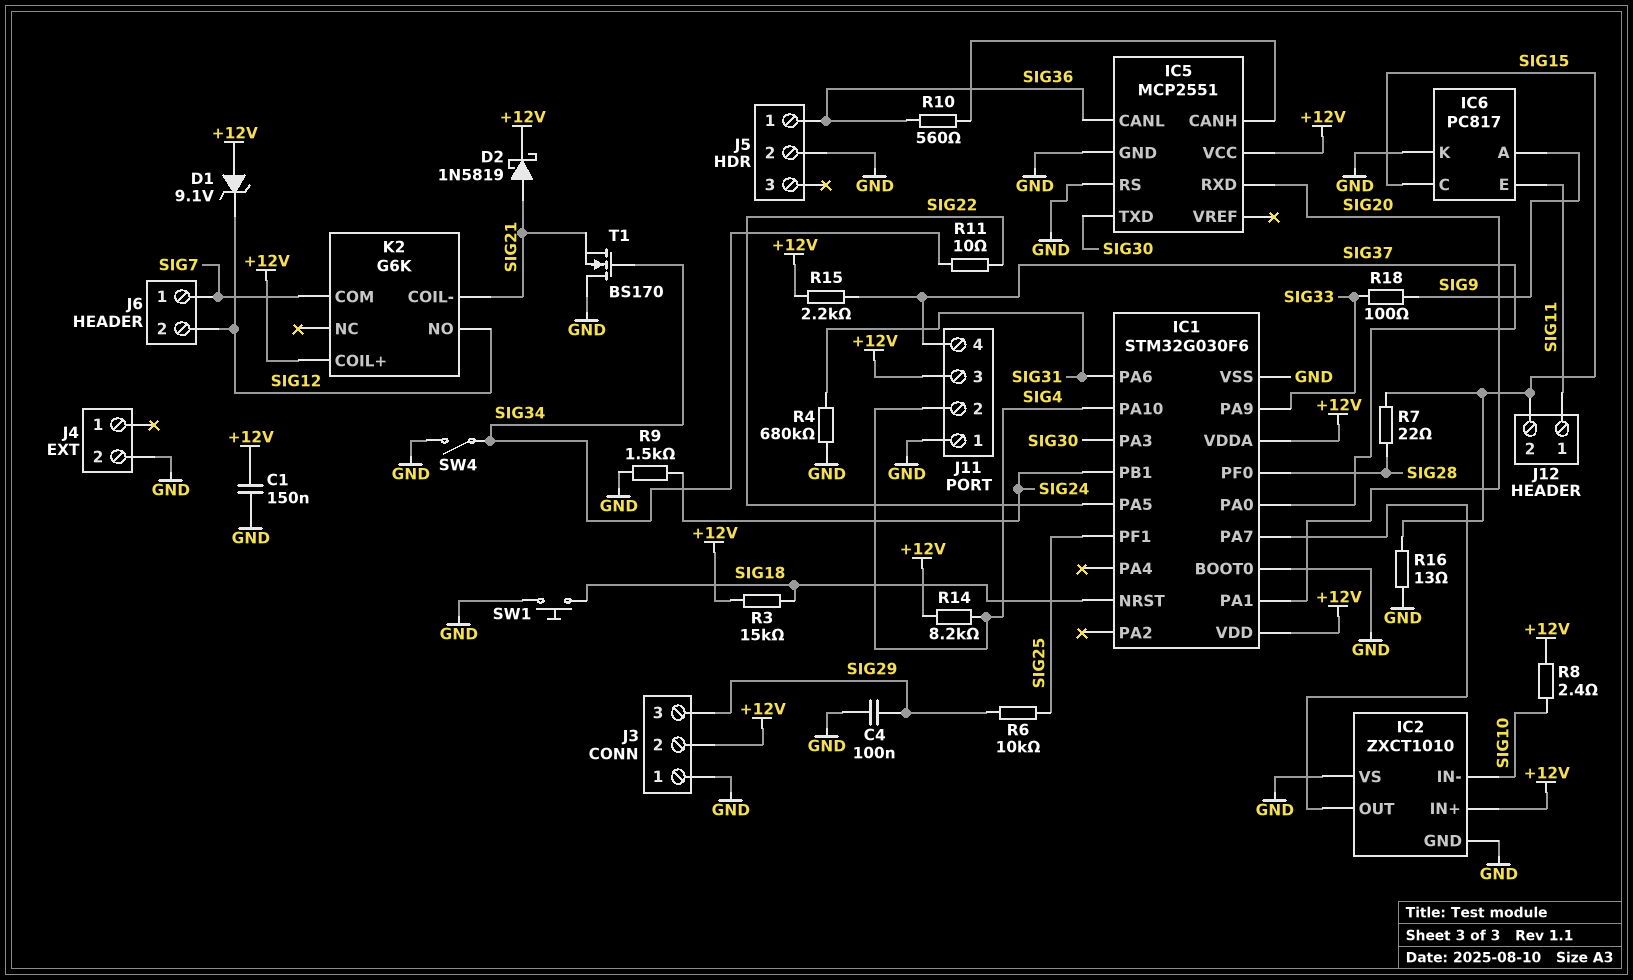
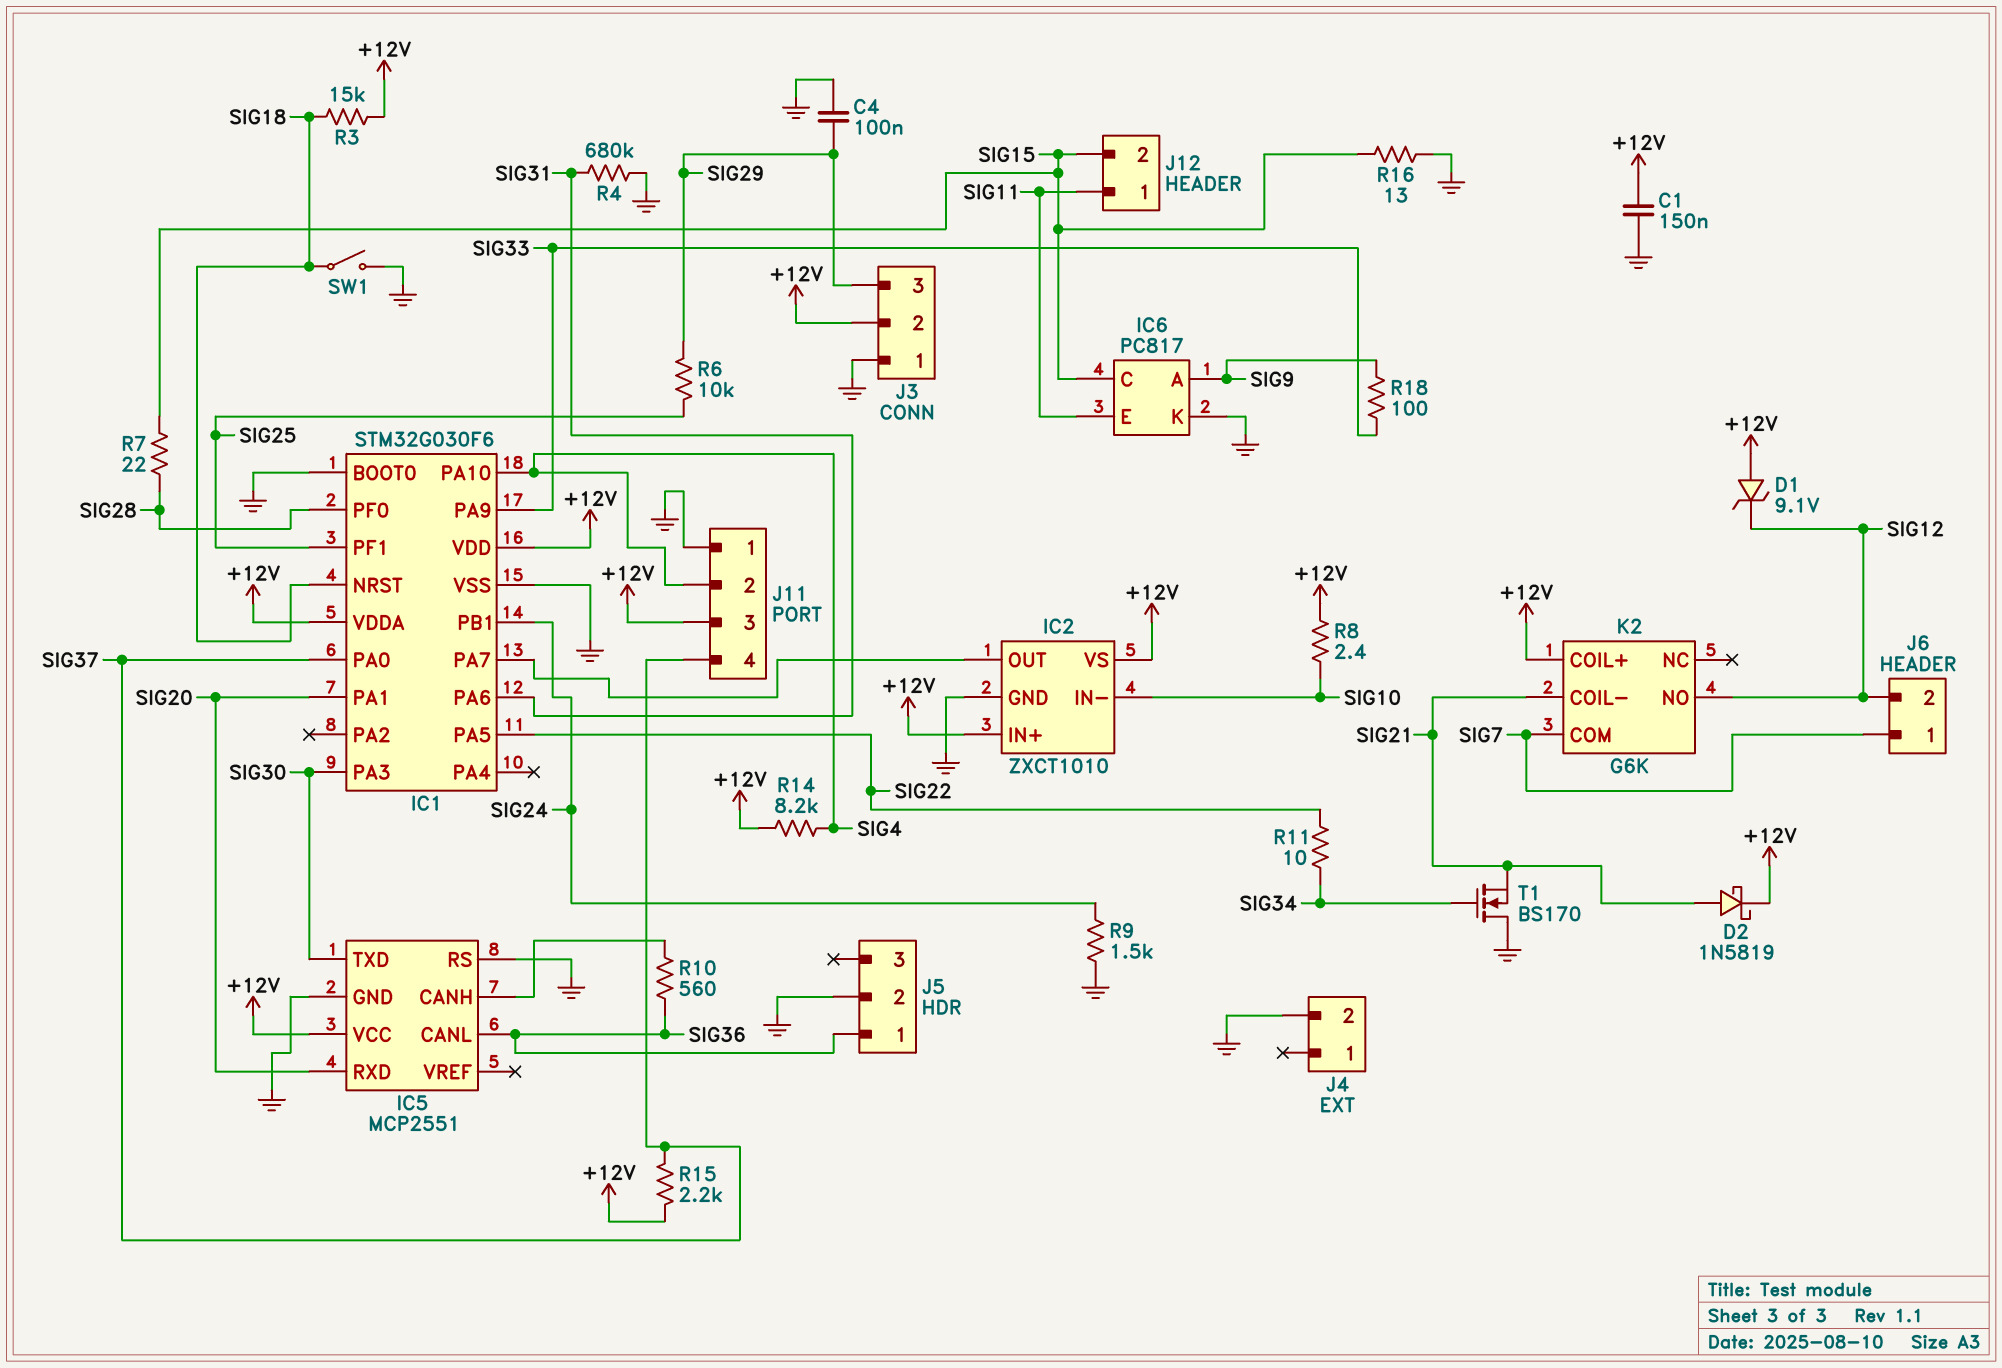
IC2 pin VS: GND -> +12V
SW1: button (GND, SIG18) -> switch (GND, SIG18)
SW4: switch (GND, SIG34) -> none

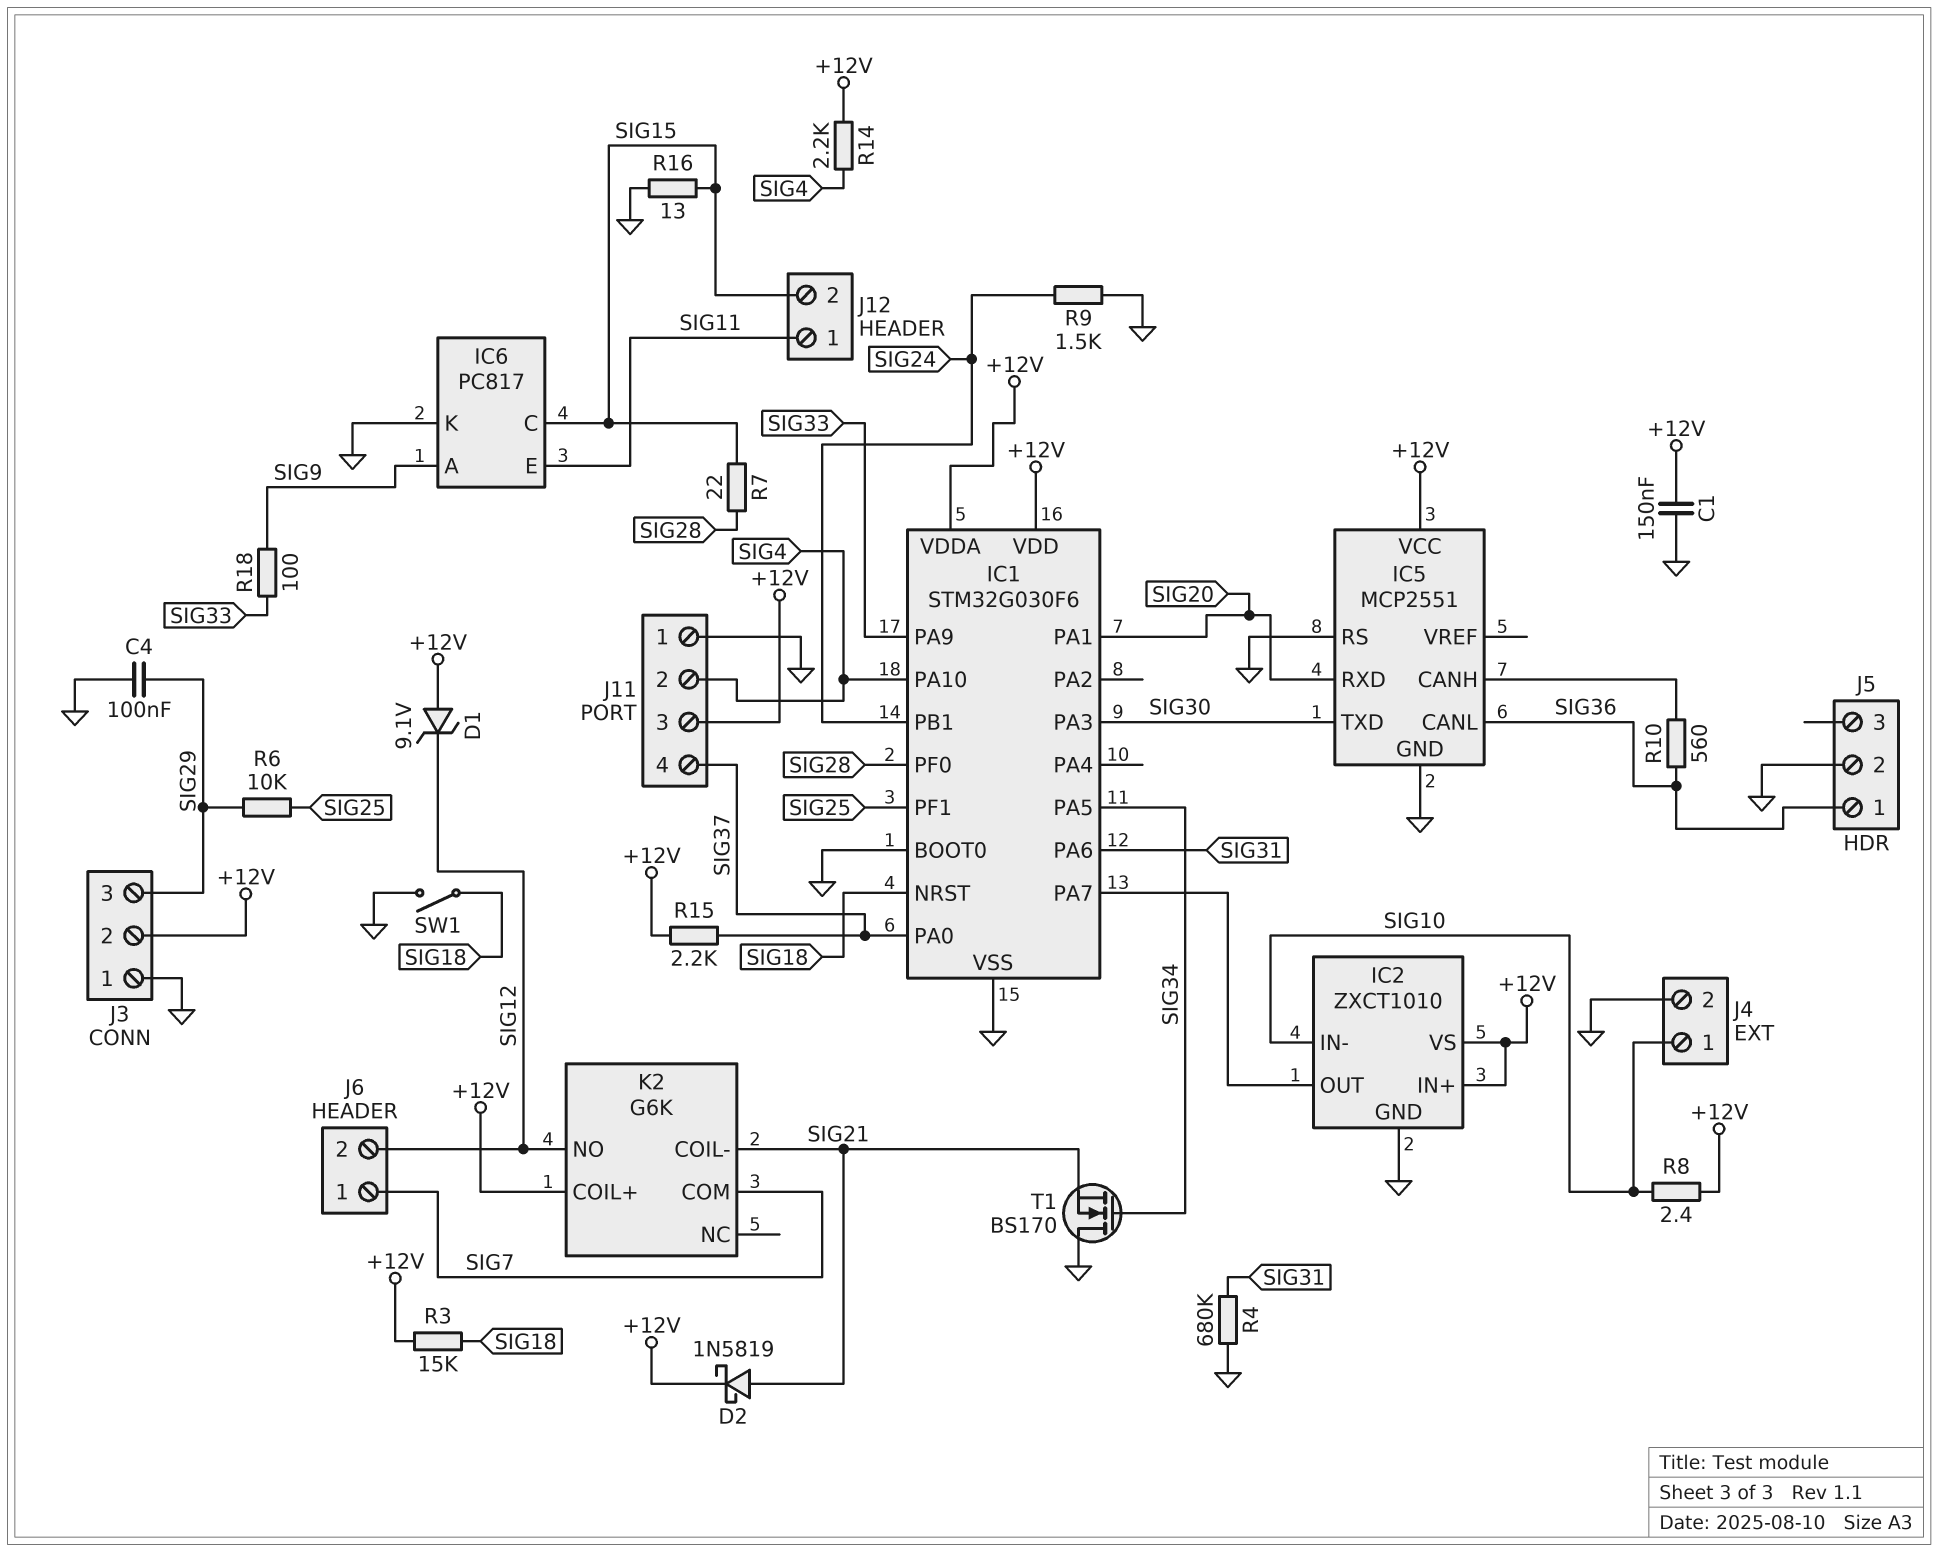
IC1 pin PA5: SIG22 -> SIG34
J4 pin 1: none -> SIG10
R11: 10 (SIG22, SIG34) -> none
R14: 8.2k (+12V, SIG4) -> 2.2k (+12V, SIG4)

